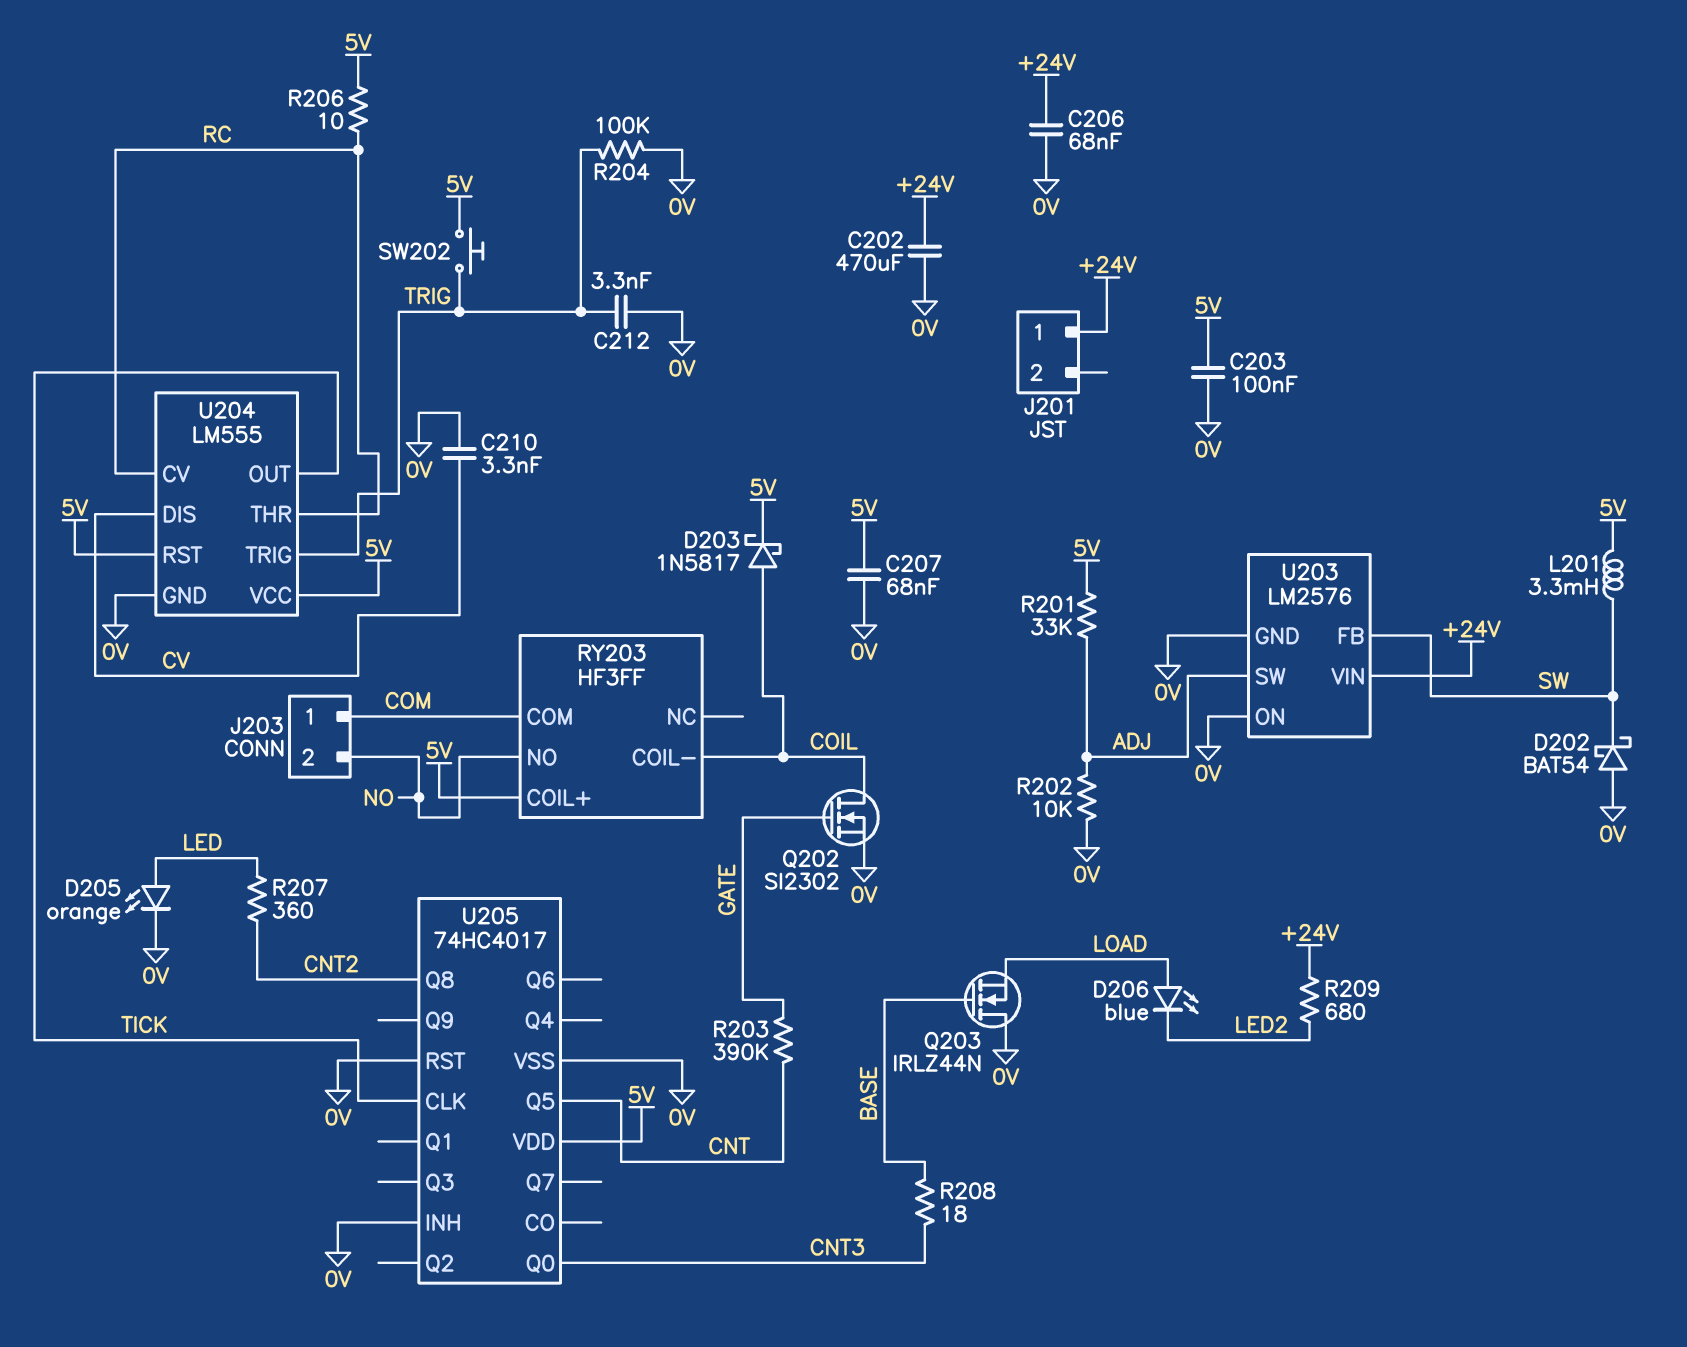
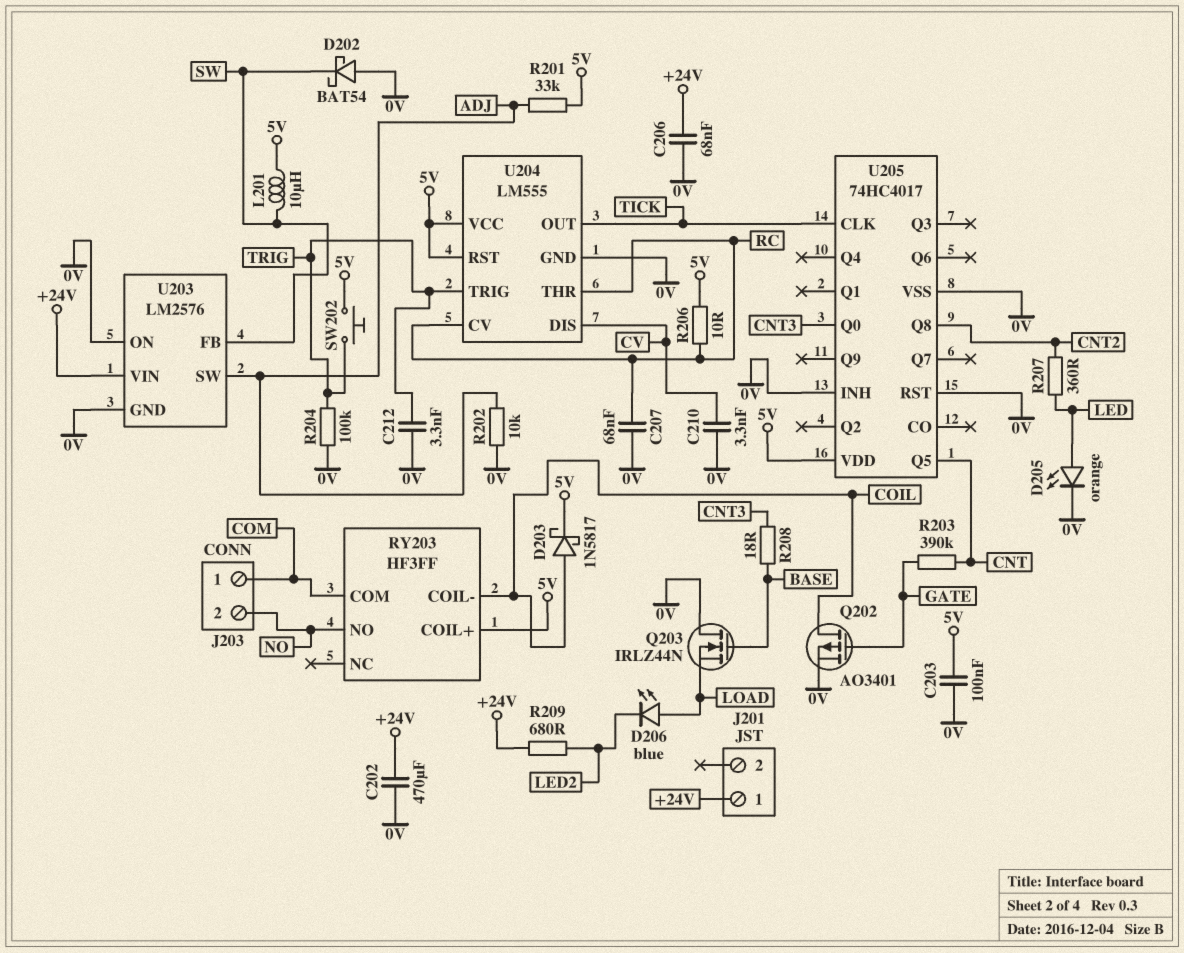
C207: 68nF (0V, 5V) -> 68nF (0V, RC)
L201: 3.3mH (5V, SW) -> 10uH (5V, SW)
Q202: NMOS SI2302 (G GATE, D COIL, S 0V) -> PMOS AO3401 (G GATE, D COIL, S 0V)

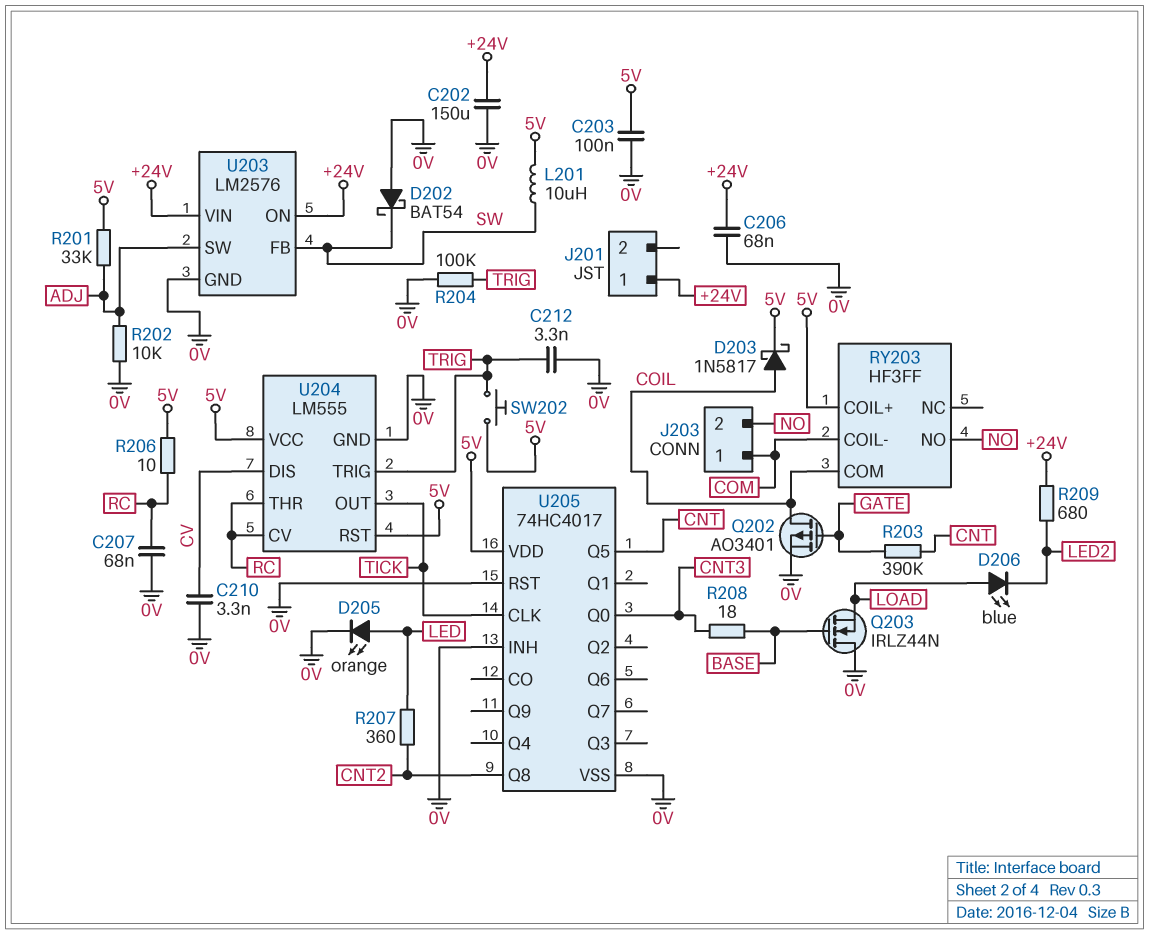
C202: 470uF (+24V, 0V) -> 150uF (+24V, 0V)
RY203 pin COIL-: COIL -> COM
RY203 pin COM: COM -> COIL
U203 pin ON: 0V -> +24V

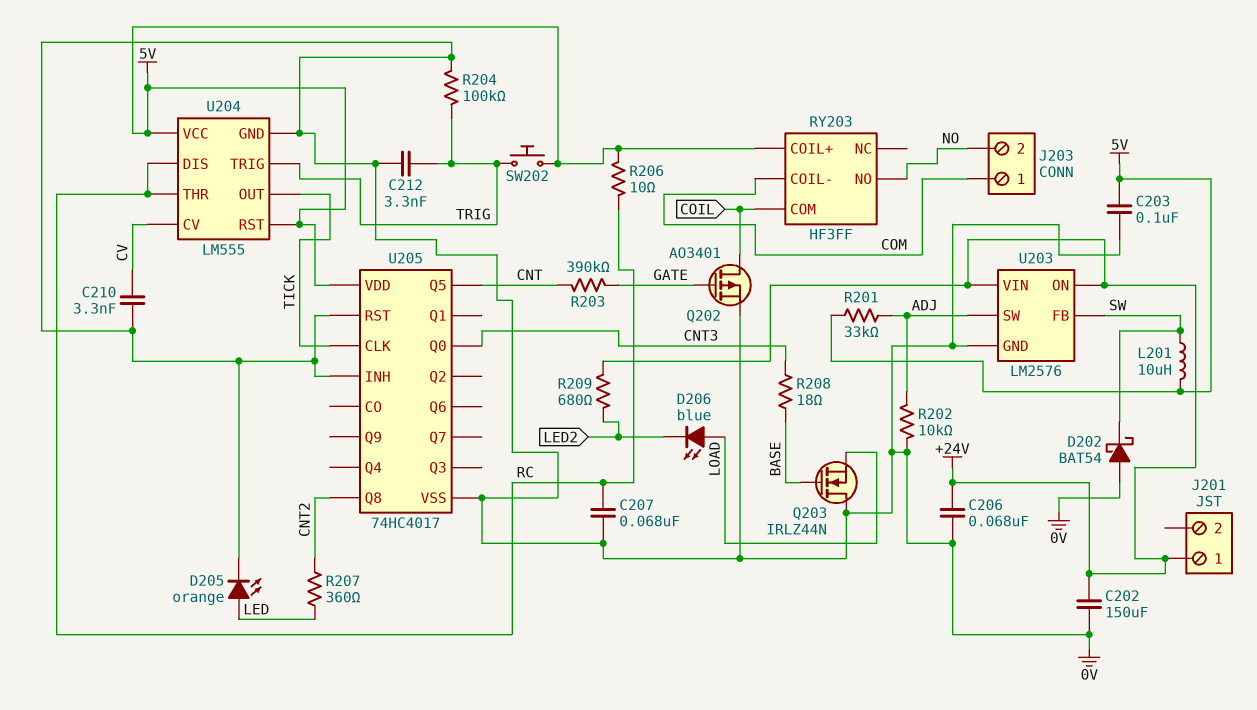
D203: schottky 1N5817 (A COIL, K 5V) -> none
U204 pin CV: RC -> CV
U204 pin DIS: CV -> RC

